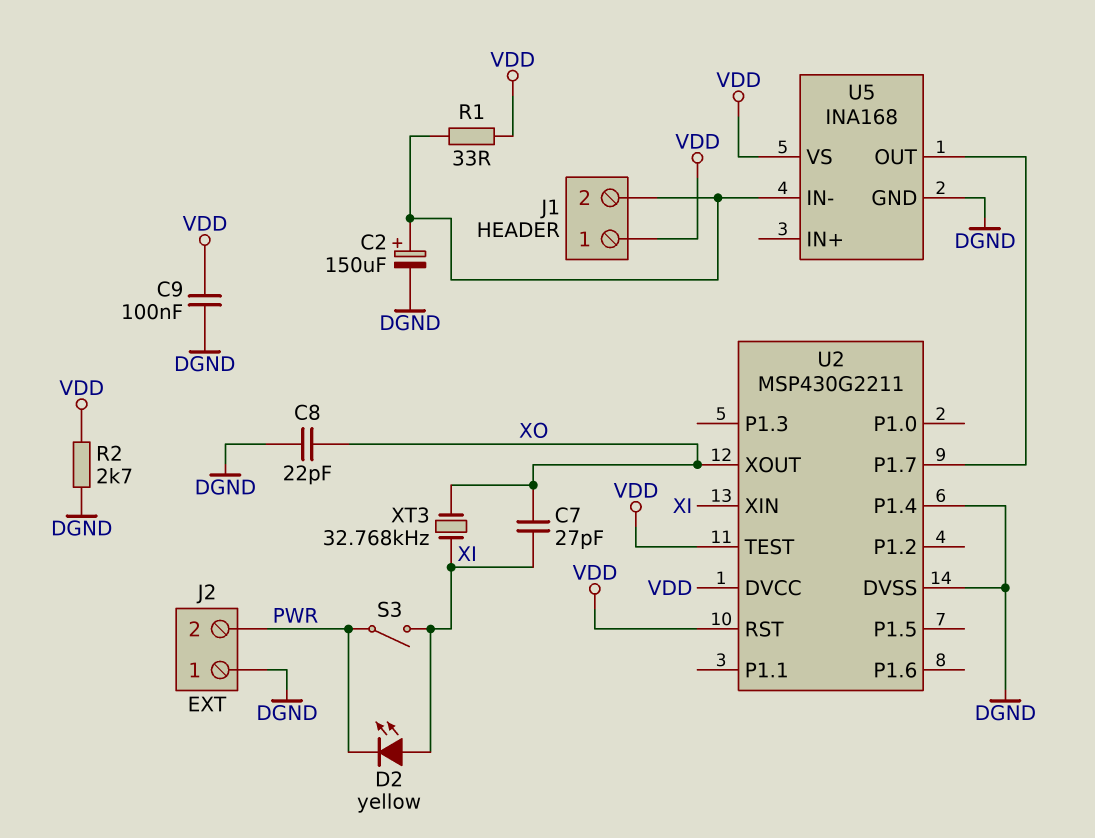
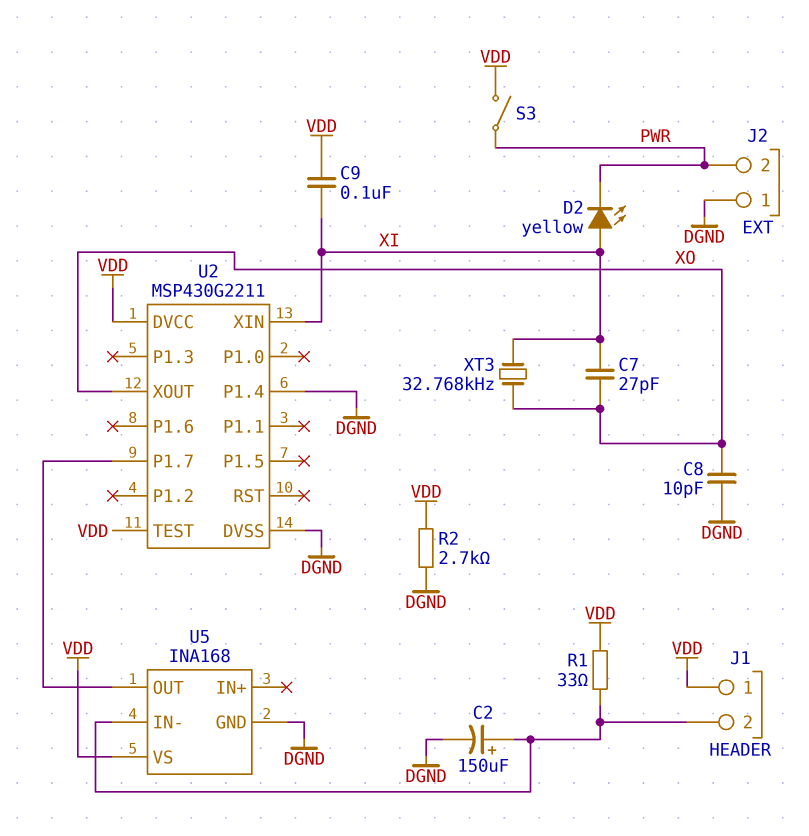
C8: 22pF (DGND, XO) -> 10pF (DGND, XO)
C9: 100nF (DGND, VDD) -> 100nF (VDD, XI)
S3: switch (PWR, XI) -> switch (PWR, VDD)
U2 pin RST: VDD -> none

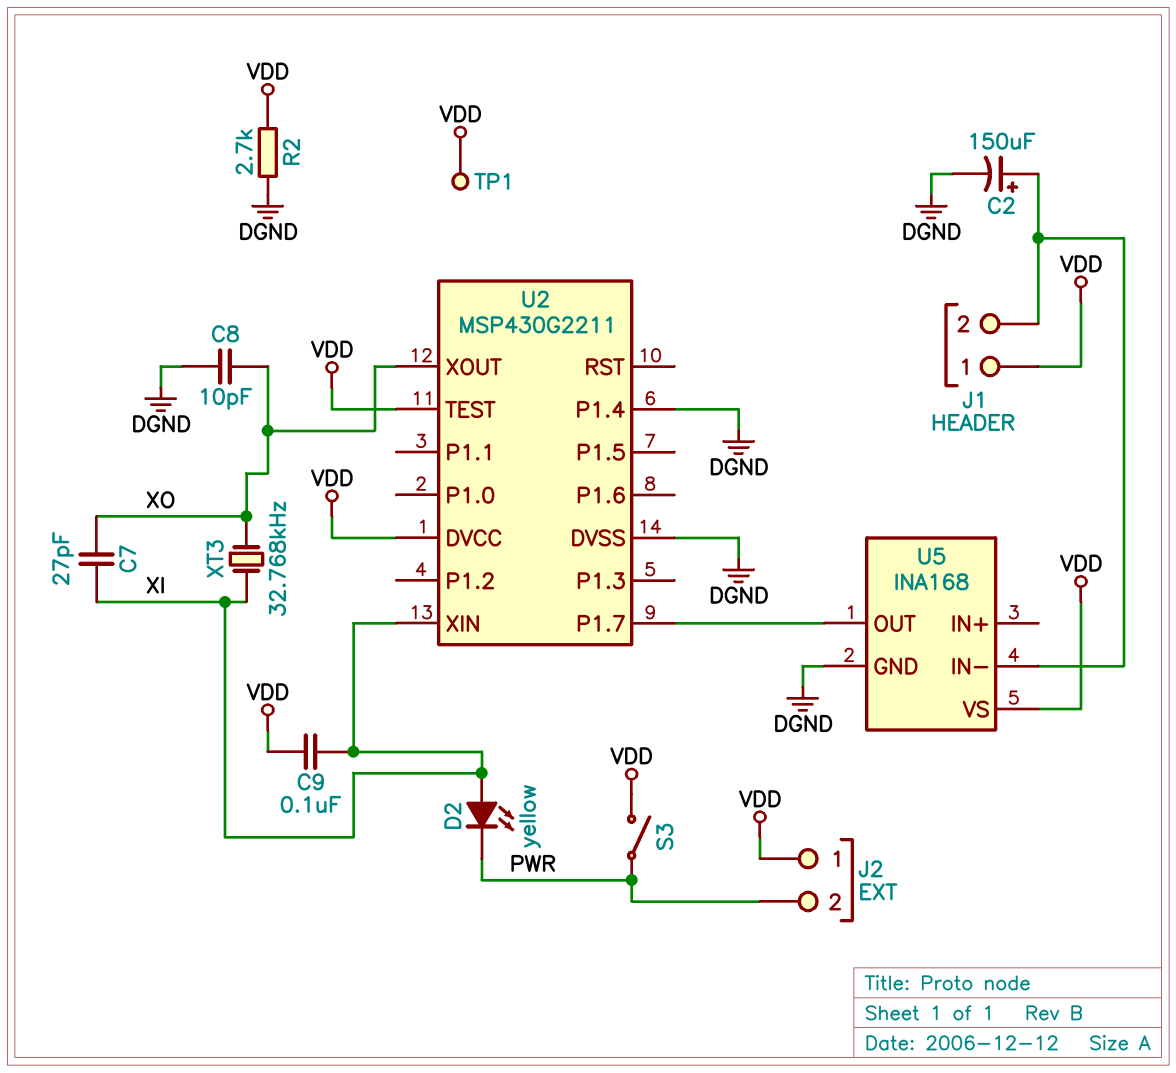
J2 pin 1: DGND -> VDD
R1: 33 (J1/2, VDD) -> none
TP1: none -> test point (VDD)

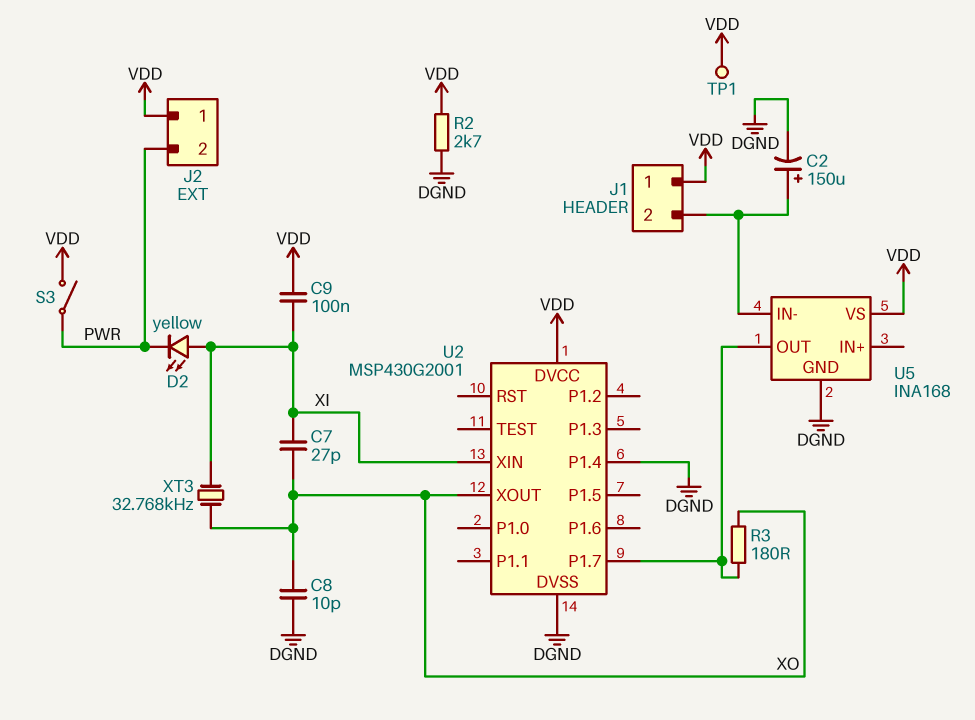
R3: none -> 180 (U2/P1.7, XO)
U2: MSP430G2211 -> MSP430G2001
U2 pin TEST: VDD -> none

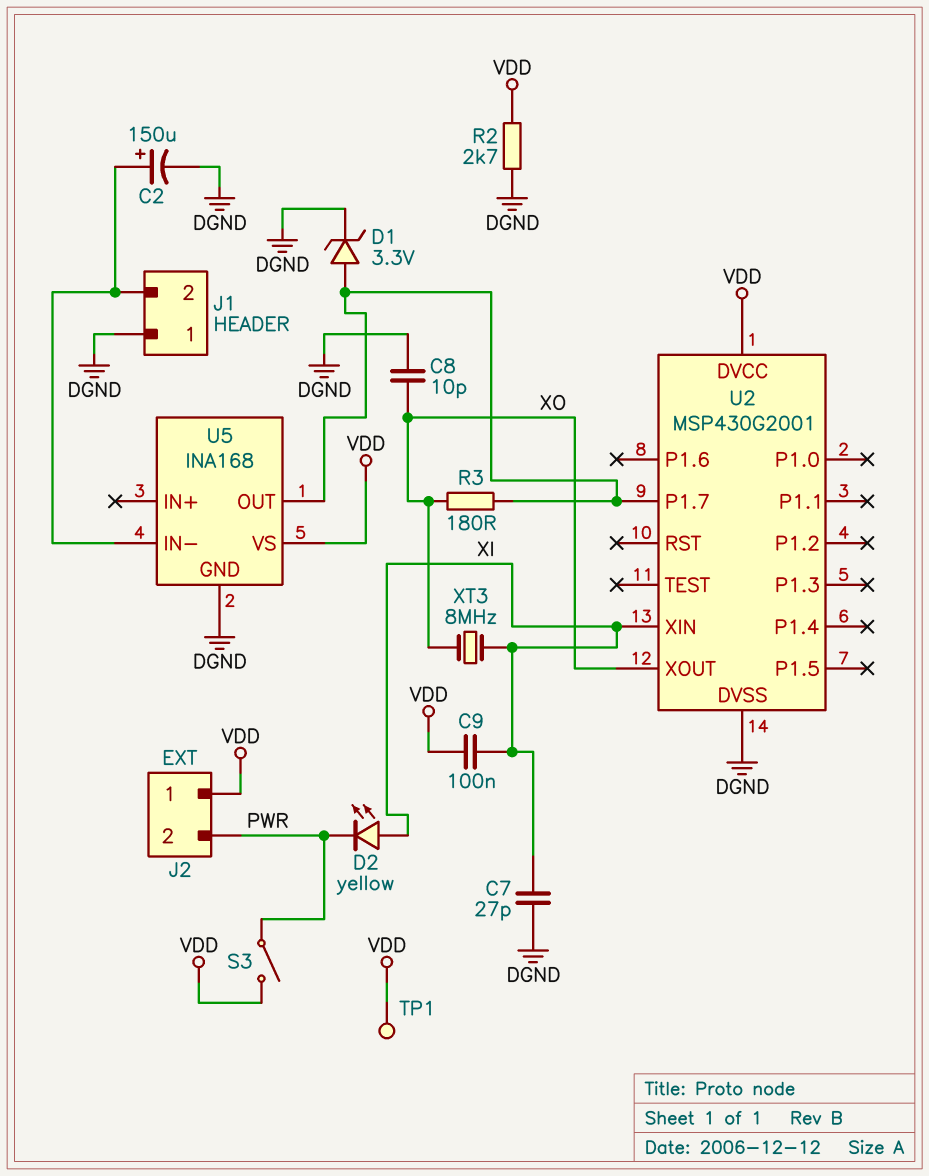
C7: 27pF (XI, XO) -> 27pF (DGND, XI)
D1: none -> zener 3.3V (A U2/P1.7, K DGND)
J1 pin 1: VDD -> DGND
U2 pin P1.4: DGND -> none
XT3: 32.768kHz (XI, XO) -> 8MHz (XI, XO)

